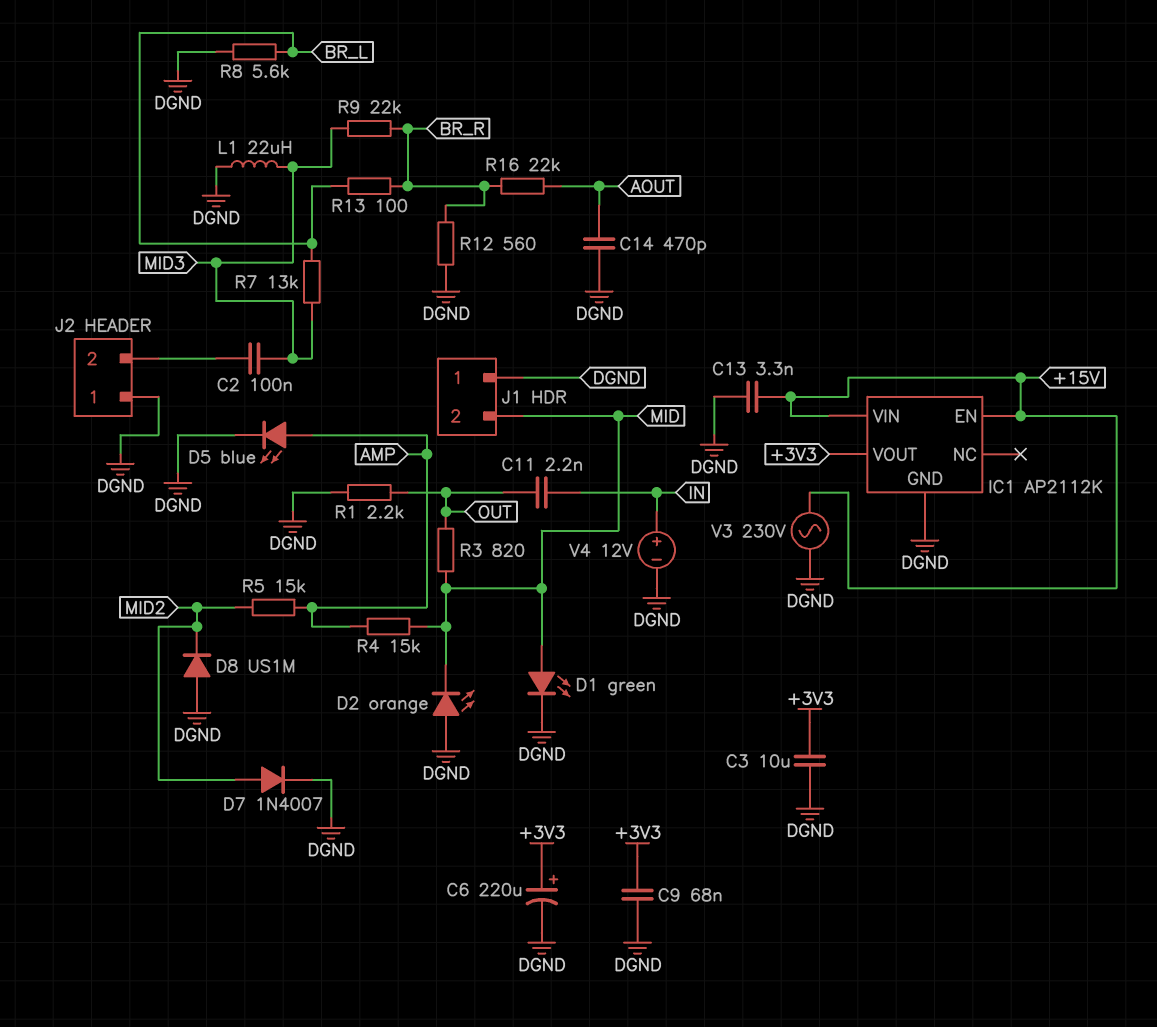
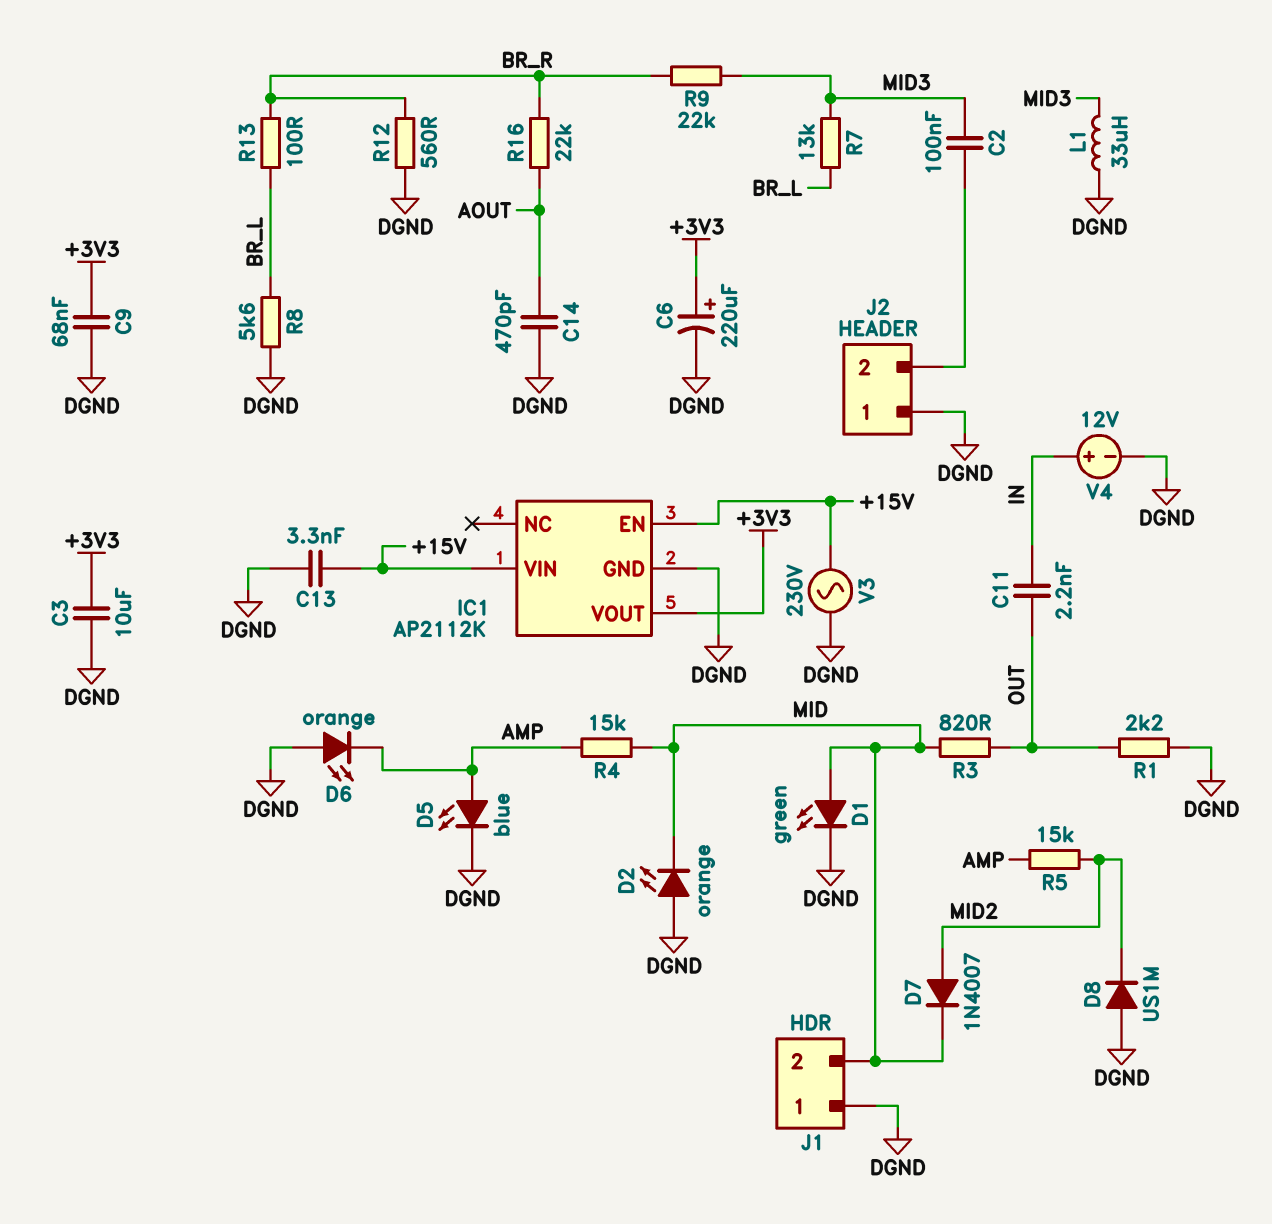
D6: none -> LED orange (A DGND, K AMP)
D7: diode 1N4007 (A MID2, K DGND) -> diode 1N4007 (A MID2, K MID)
L1: 22uH (DGND, MID3) -> 33uH (DGND, MID3)

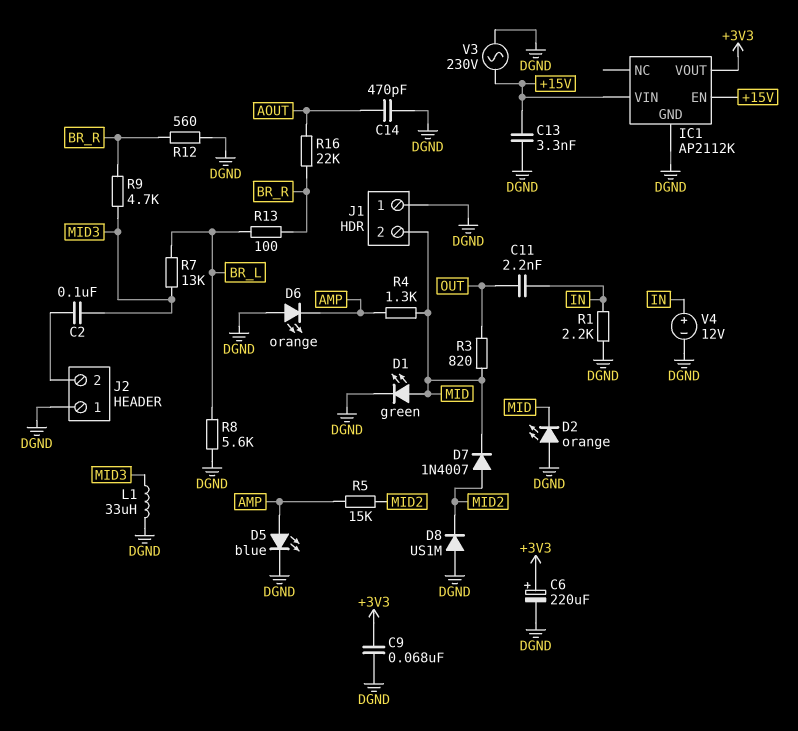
C3: 10uF (+3V3, DGND) -> none
R1: 2.2k (DGND, OUT) -> 2.2k (DGND, IN)
R4: 15k (AMP, MID) -> 1.3k (AMP, MID)
R9: 22k (BR_R, MID3) -> 4.7k (BR_R, MID3)

